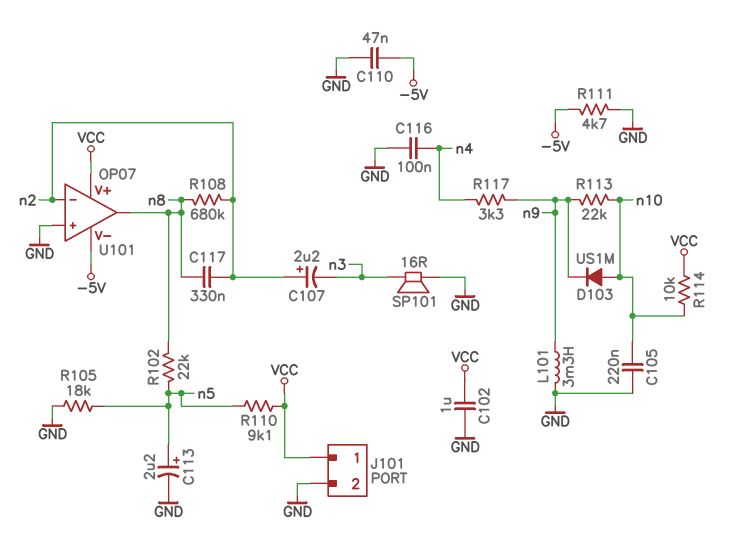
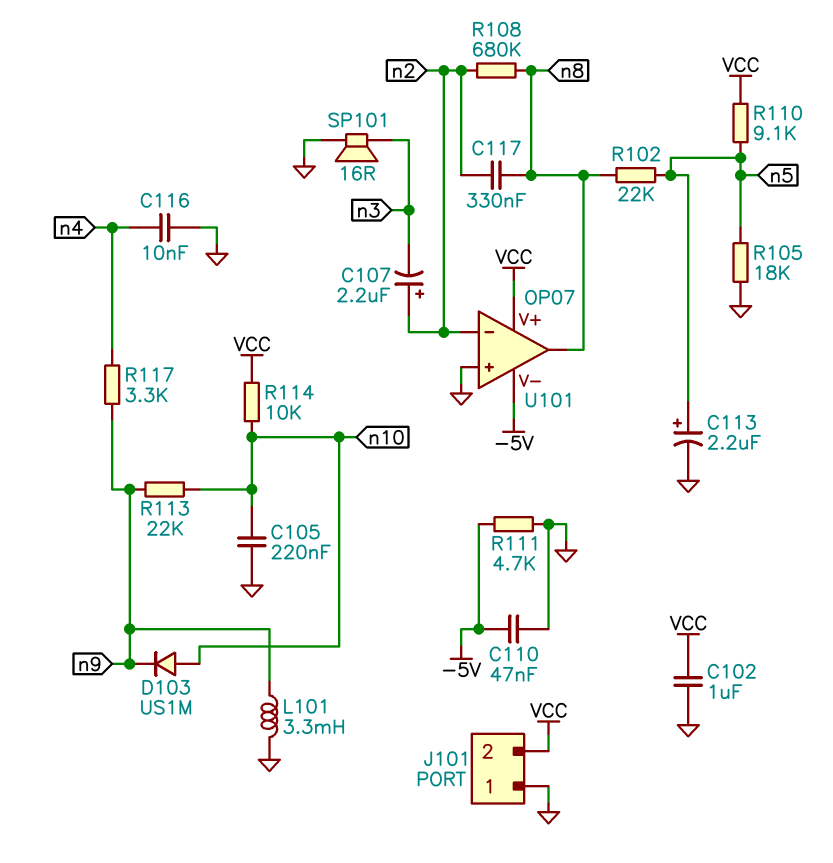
C116: 100nF (GND, n4) -> 10nF (GND, n4)
J101 pin 1: VCC -> GND
J101 pin 2: GND -> VCC

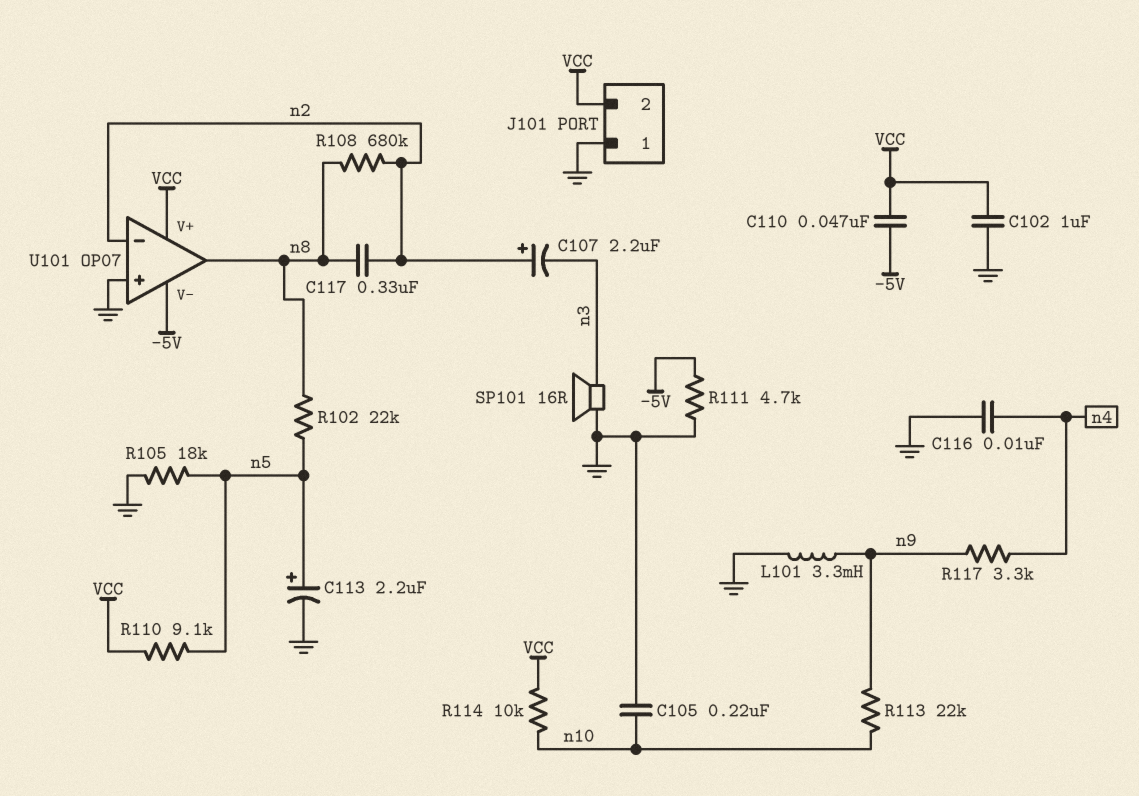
C110: 47nF (-5V, GND) -> 47nF (-5V, VCC)
D103: diode US1M (A n10, K n9) -> none

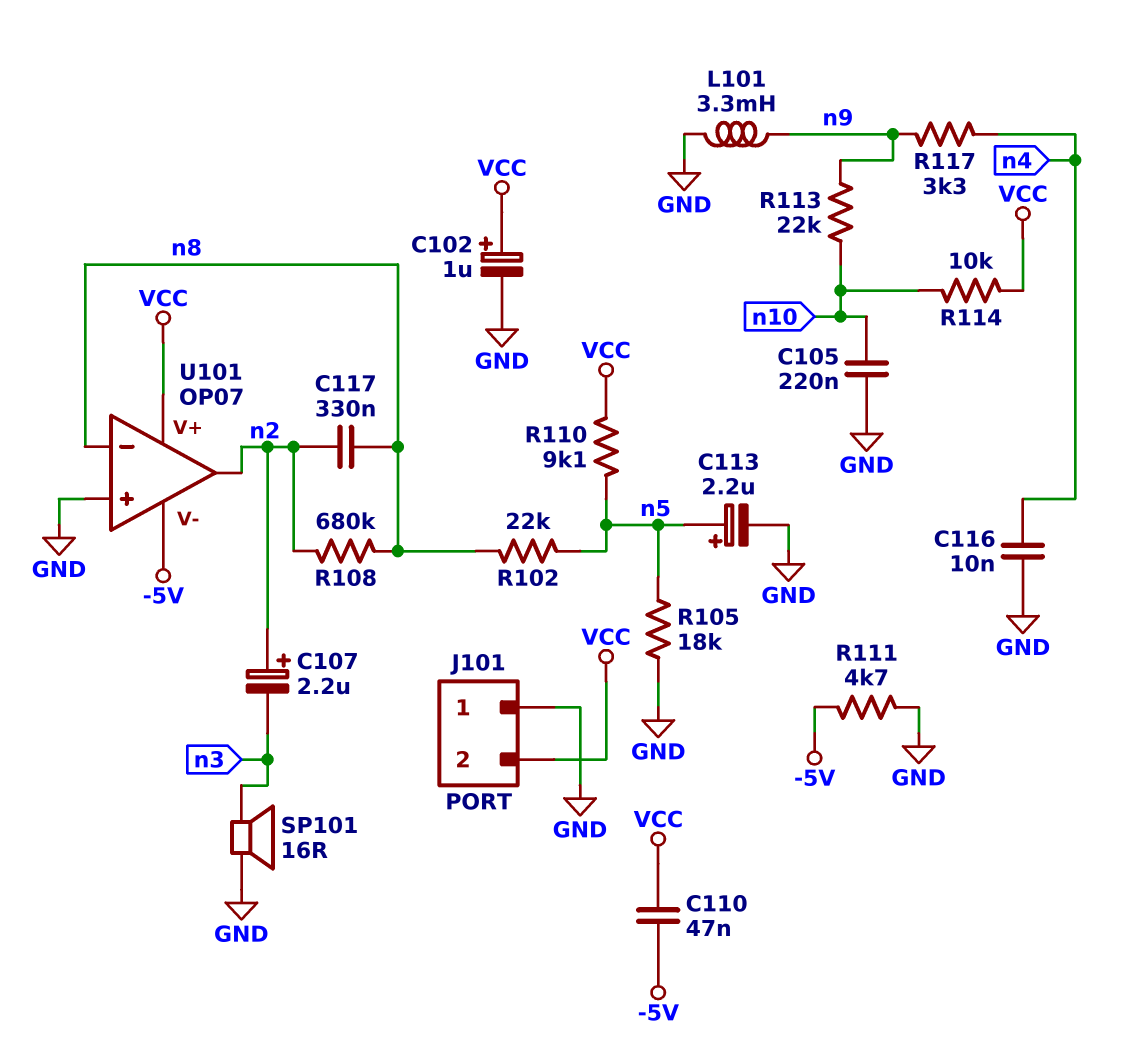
C102: 1uF (GND, VCC) -> 1uF (plus VCC, minus GND)
U101 pin in-: n2 -> n8
U101 pin out: n8 -> n2

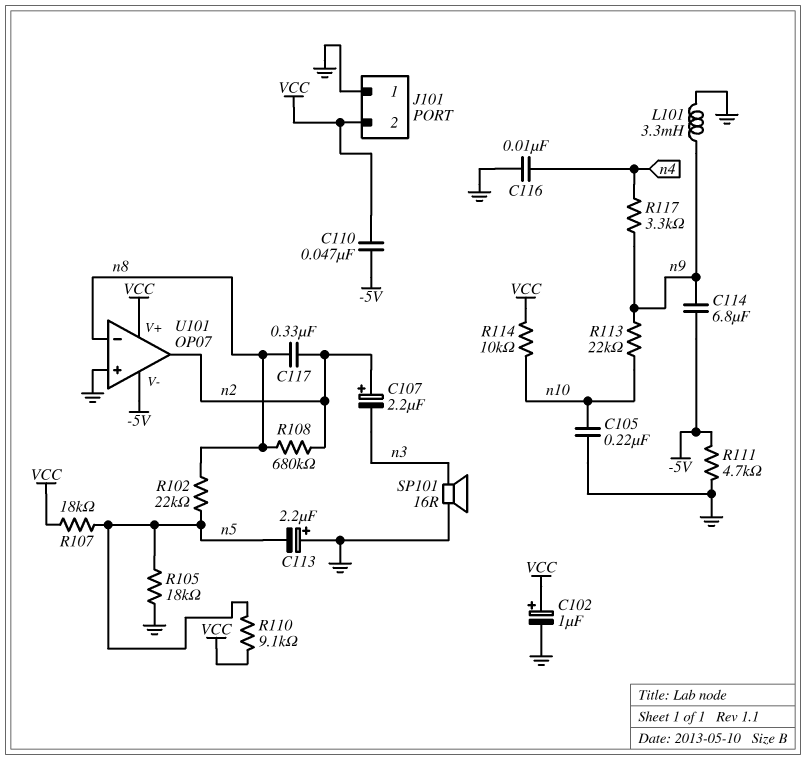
C113: 2.2uF (plus n5, minus GND) -> 2.2uF (plus GND, minus n5)
C114: none -> 6.8uF (-5V, n9)
R107: none -> 18k (VCC, n5)

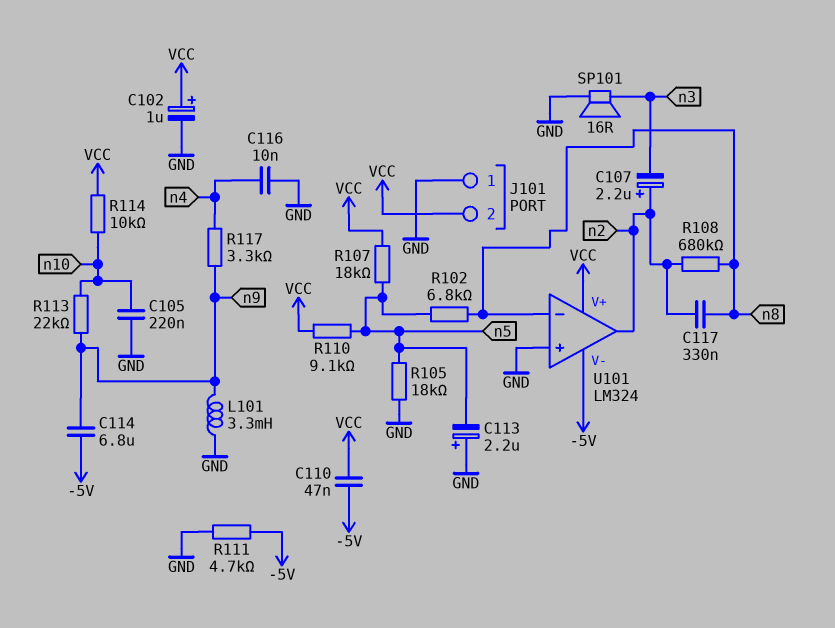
R102: 22k (n5, n8) -> 6.8k (n5, n8)
U101: OP07 -> LM324

